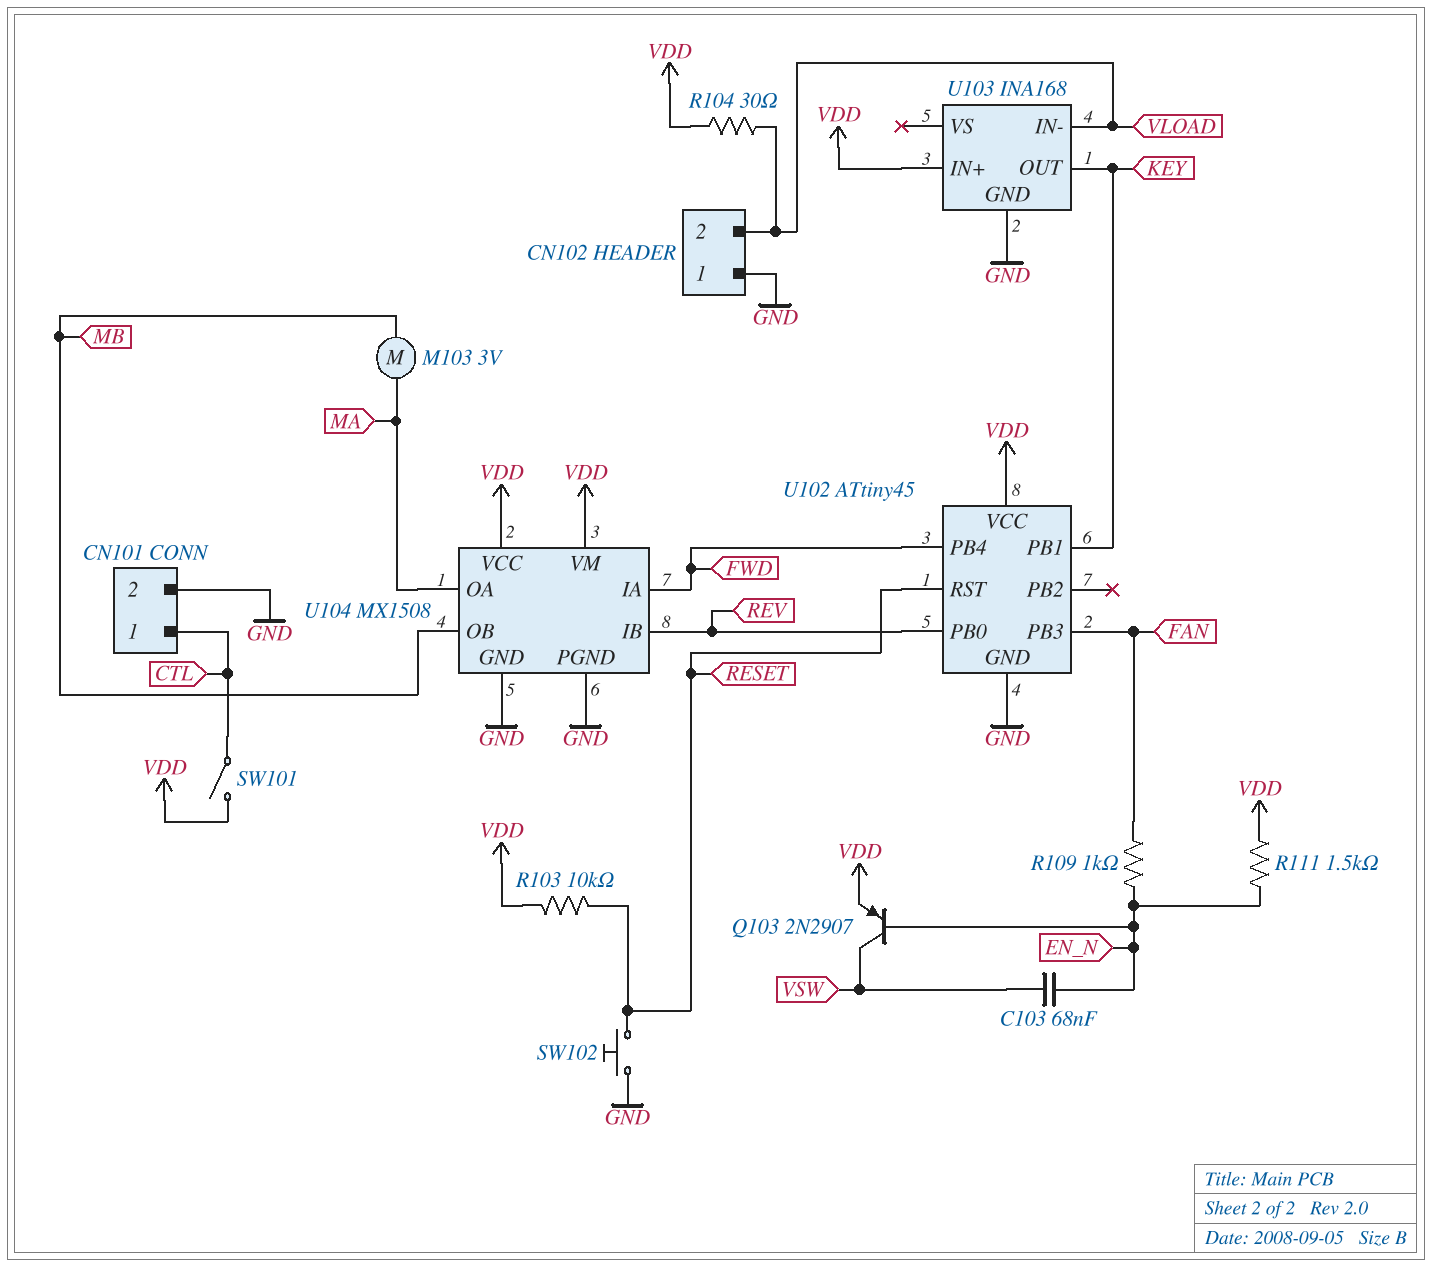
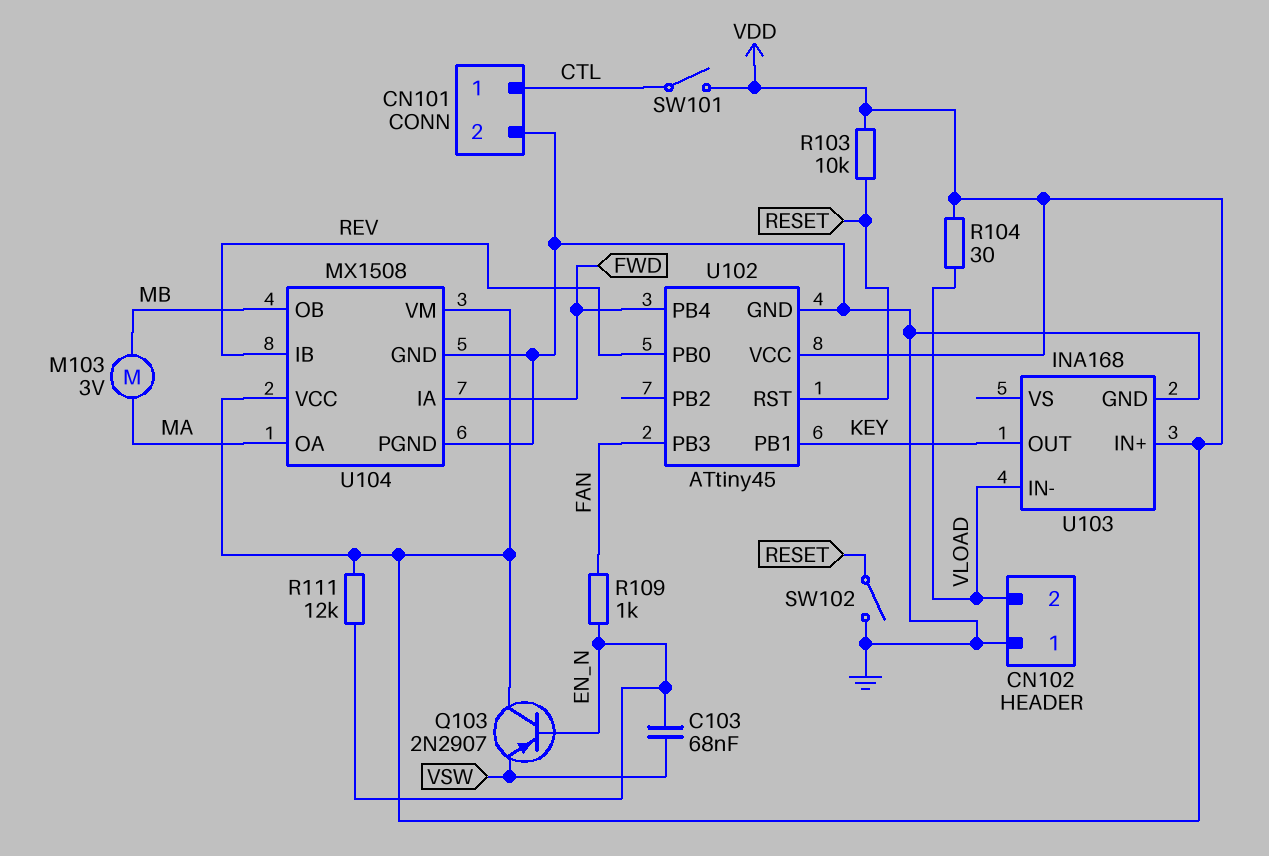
Q103: PNP 2N2907 (B EN_N, C VSW, E VDD) -> PNP 2N2907 (B EN_N, C VDD, E VSW)
R111: 1.5k (EN_N, VDD) -> 12k (EN_N, VDD)
SW102: button (GND, RESET) -> switch (GND, RESET)

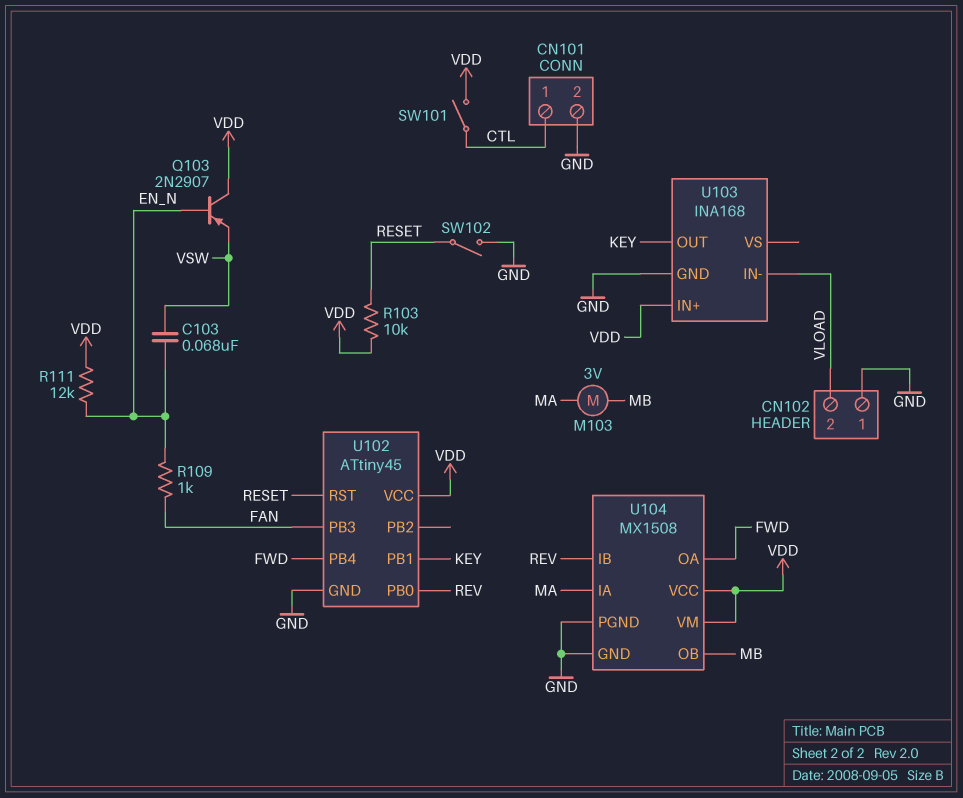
R104: 30 (VDD, VLOAD) -> none
U104 pin IA: FWD -> MA
U104 pin OA: MA -> FWD

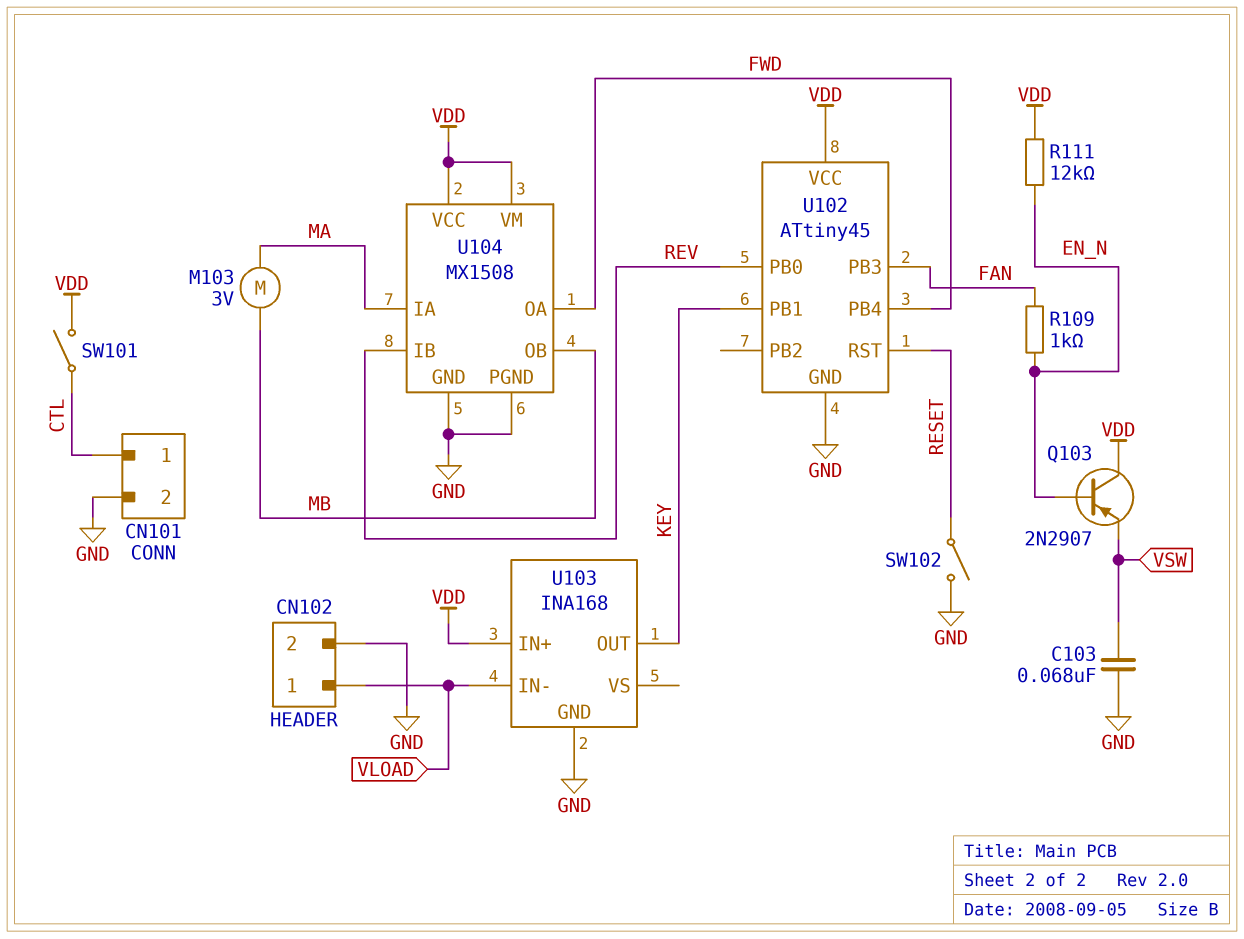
C103: 68nF (EN_N, VSW) -> 68nF (GND, VSW)
CN102 pin 1: GND -> VLOAD
CN102 pin 2: VLOAD -> GND
R103: 10k (RESET, VDD) -> none

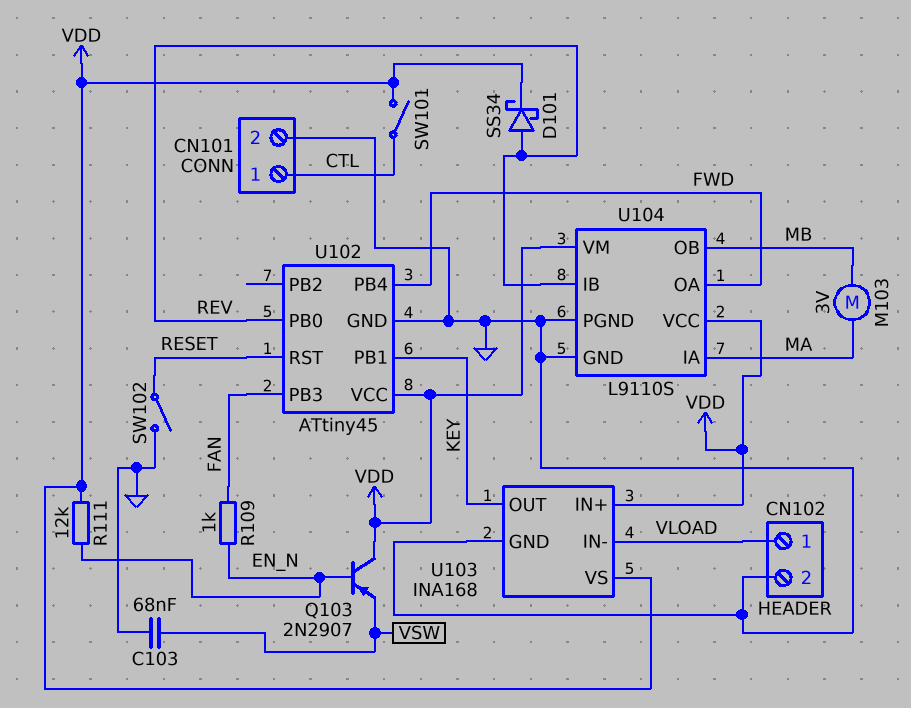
D101: none -> schottky SS34 (A REV, K VDD)
U103 pin VS: none -> VDD
U104: MX1508 -> L9110S

